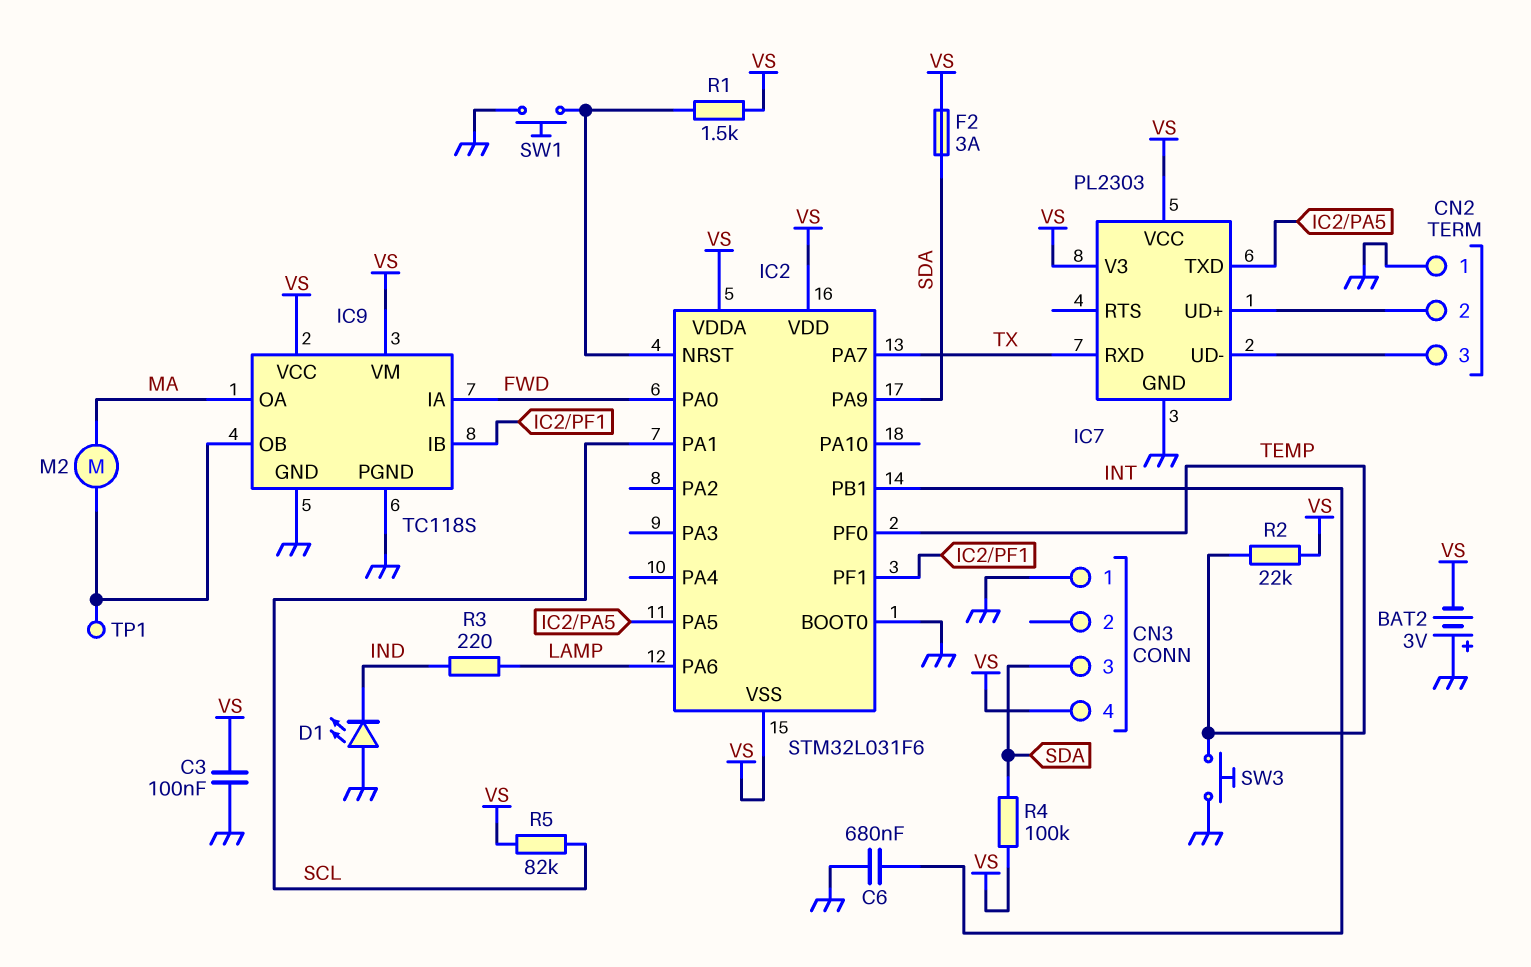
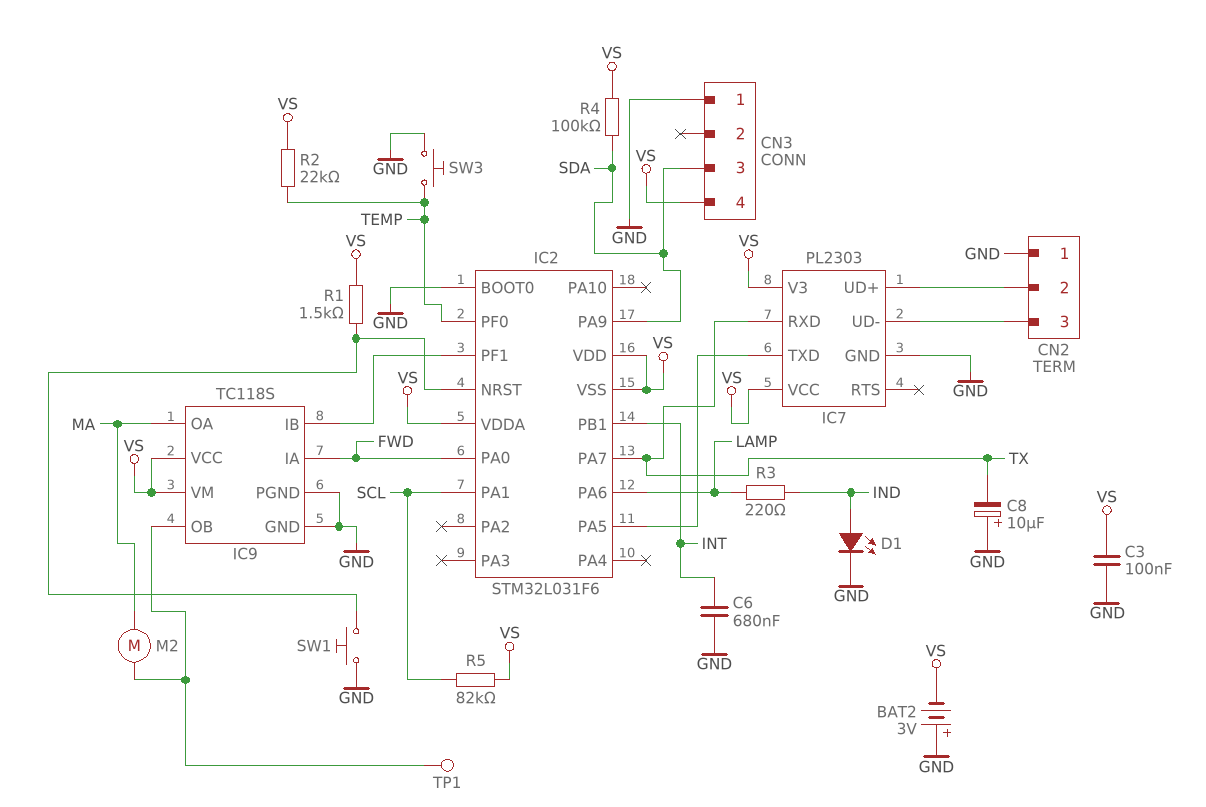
C8: none -> 10uF (plus GND, minus TX)
D1: LED (A GND, K IND) -> LED (A IND, K GND)
F2: 3A (SDA, VS) -> none

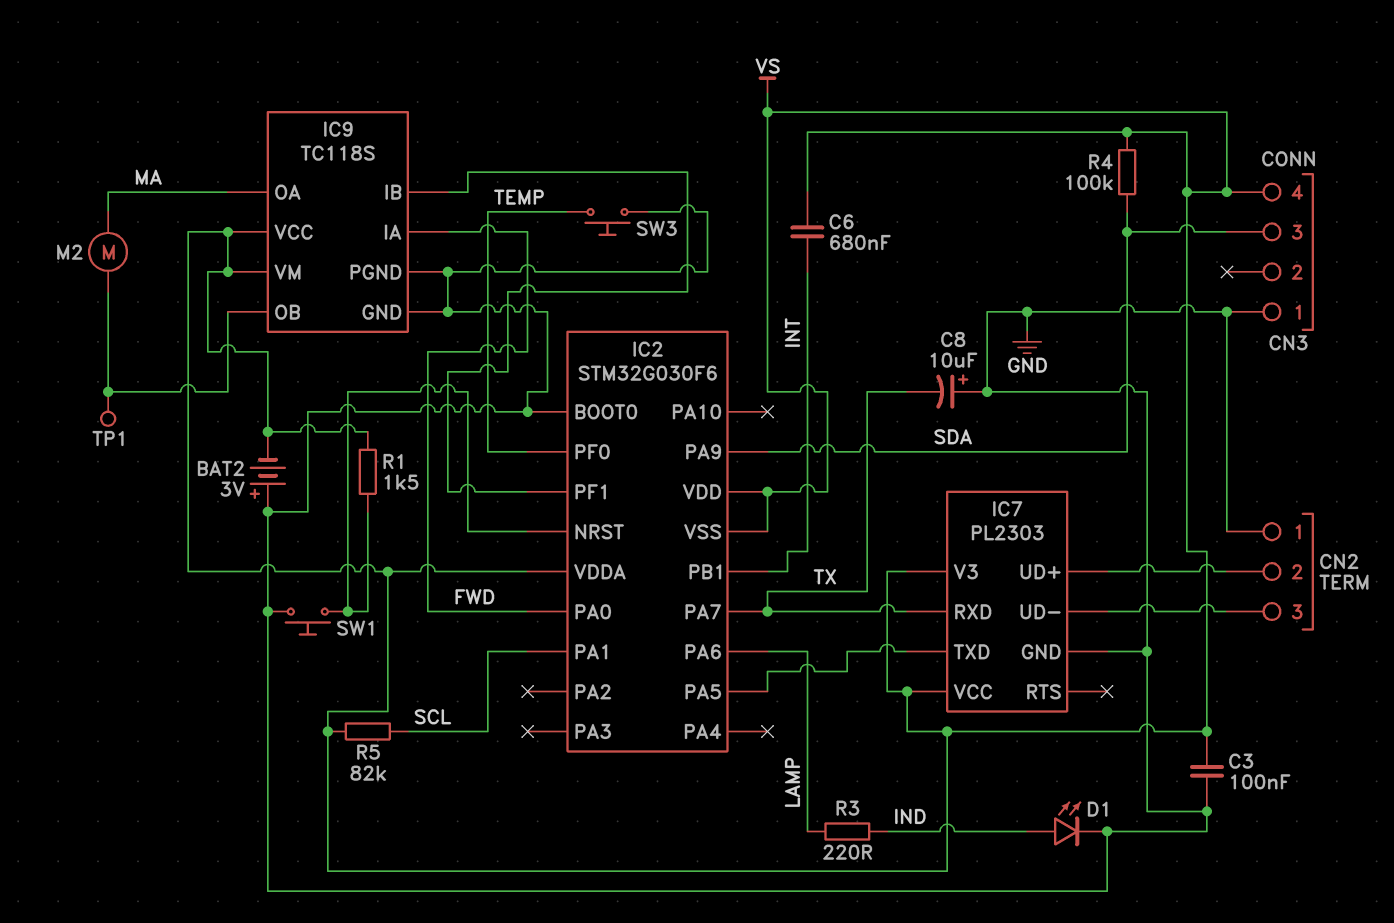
C6: 680nF (GND, INT) -> 680nF (INT, VS)
IC2: STM32L031F6 -> STM32G030F6
R2: 22k (TEMP, VS) -> none

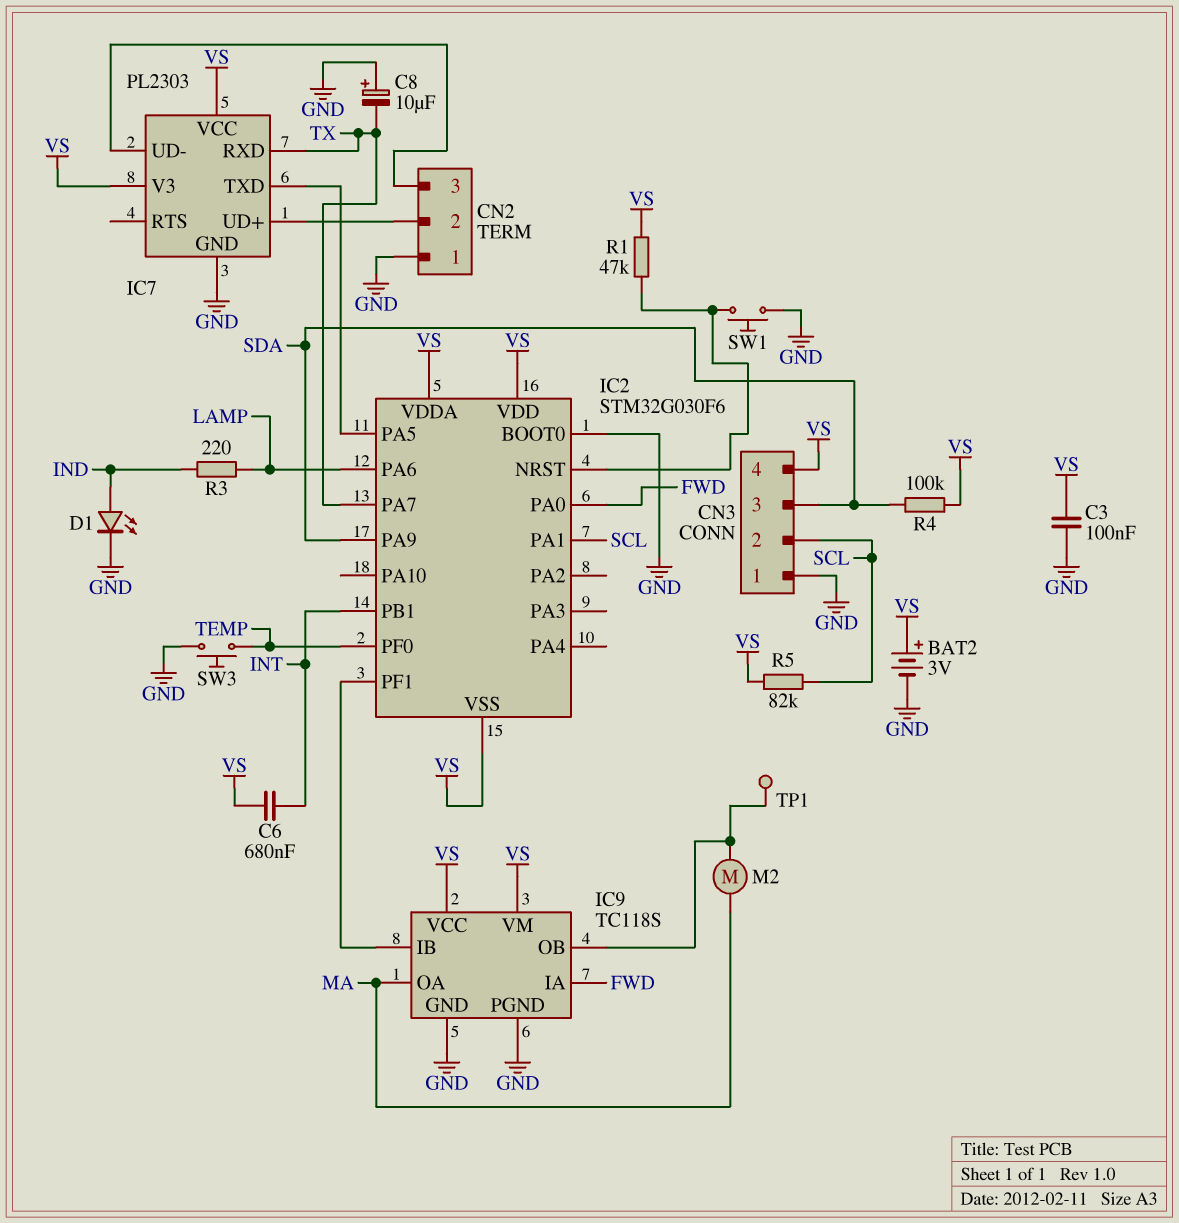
BAT2: 3V (plus GND, minus VS) -> 3V (plus VS, minus GND)
CN3 pin 2: none -> SCL
R1: 1.5k (IC2/NRST, VS) -> 47k (IC2/NRST, VS)

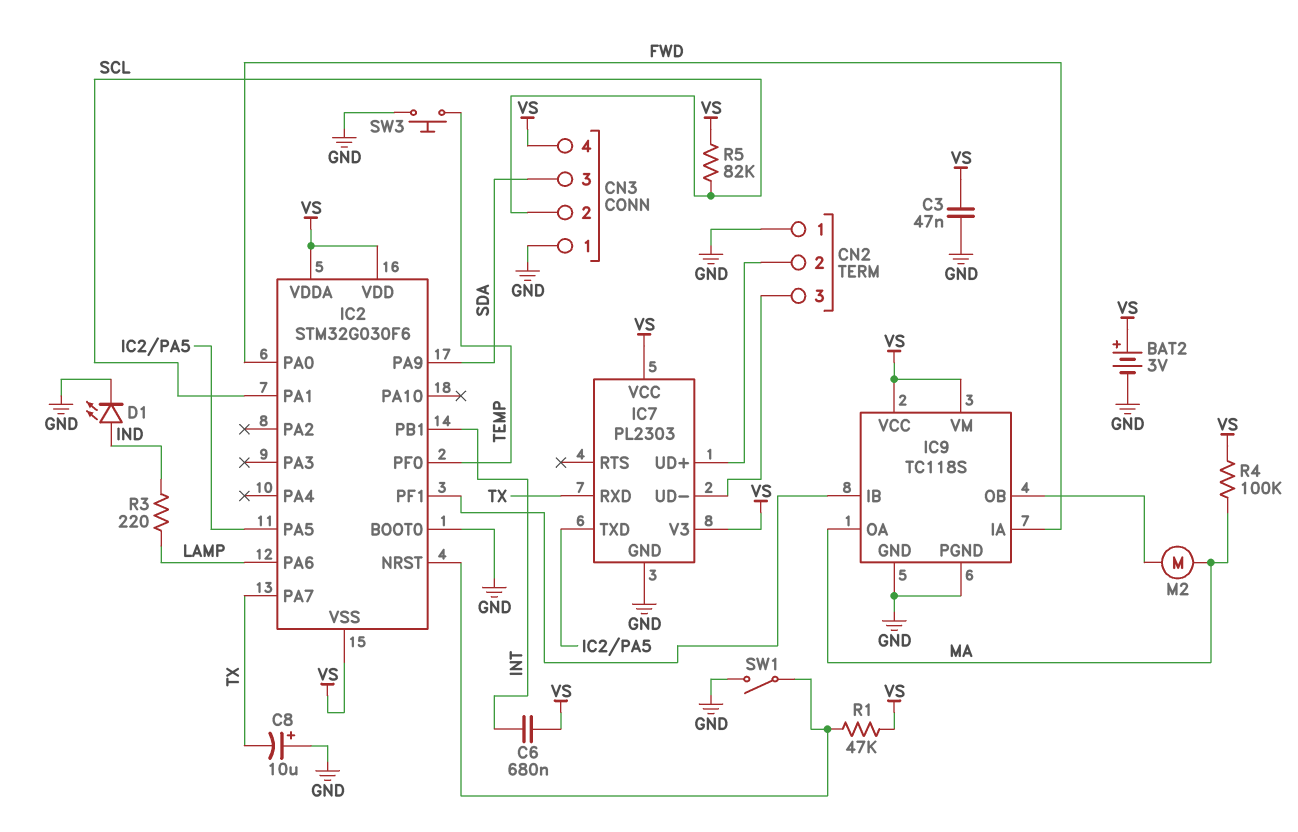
C3: 100nF (GND, VS) -> 47nF (GND, VS)
R4: 100k (SDA, VS) -> 100k (MA, VS)
SW1: button (GND, IC2/NRST) -> switch (GND, IC2/NRST)
TP1: test point (IC9/OB) -> none

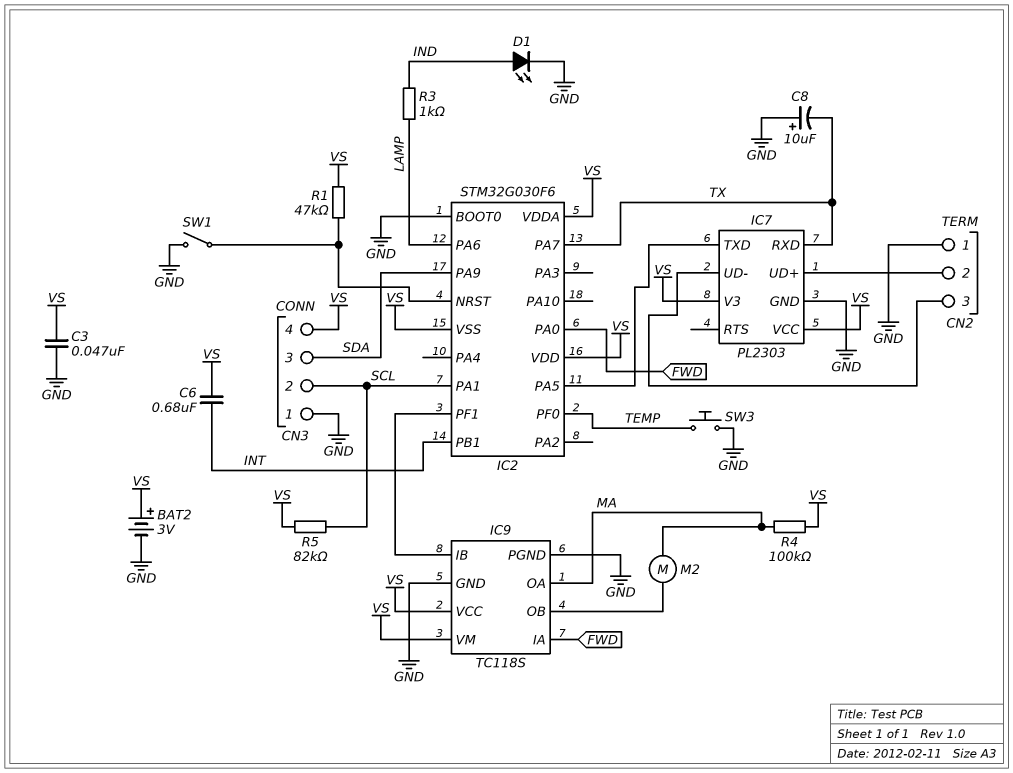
R3: 220 (IND, LAMP) -> 1k (IND, LAMP)

